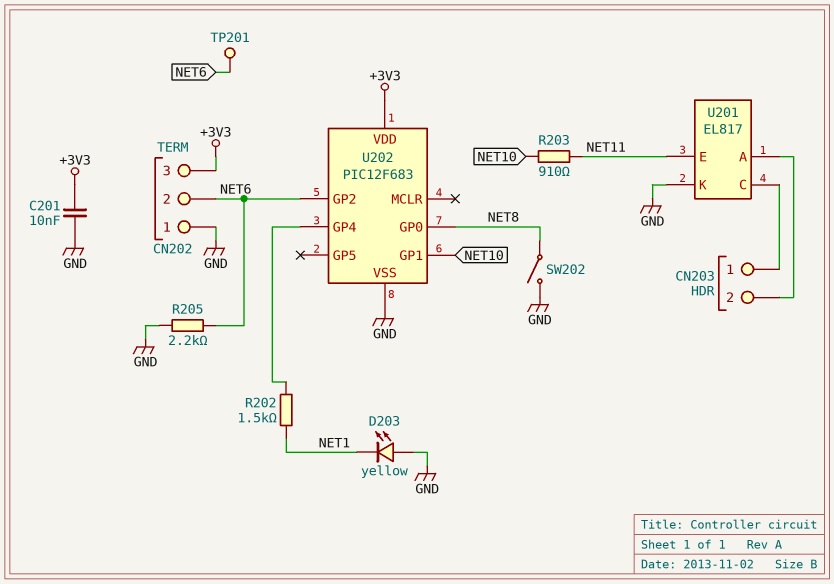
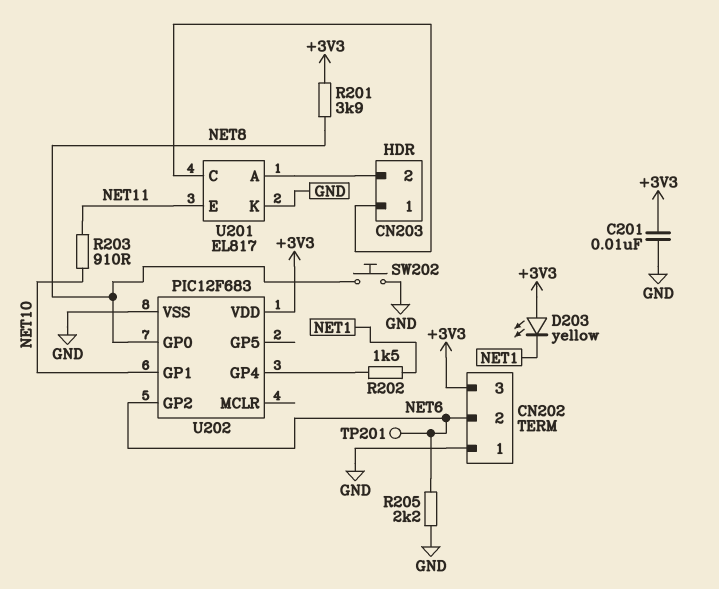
D203: LED yellow (A GND, K NET1) -> LED yellow (A +3V3, K NET1)
R201: none -> 3.9k (+3V3, NET8)
SW202: switch (GND, NET8) -> button (GND, NET8)

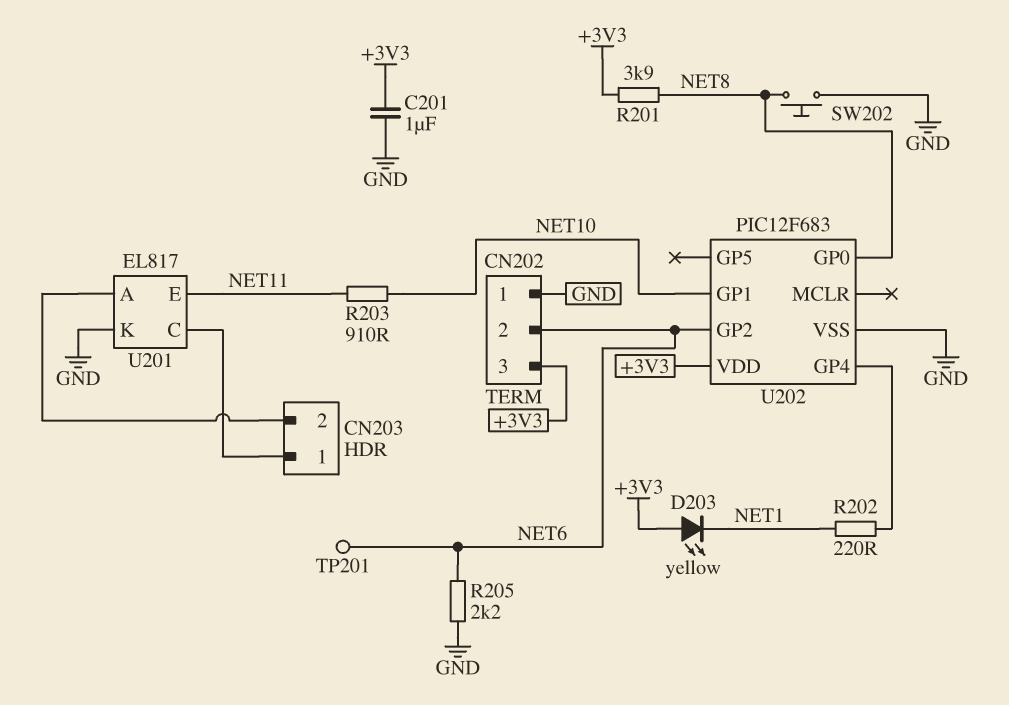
C201: 10nF (+3V3, GND) -> 1uF (+3V3, GND)
R202: 1.5k (NET1, U202/GP4) -> 220 (NET1, U202/GP4)

